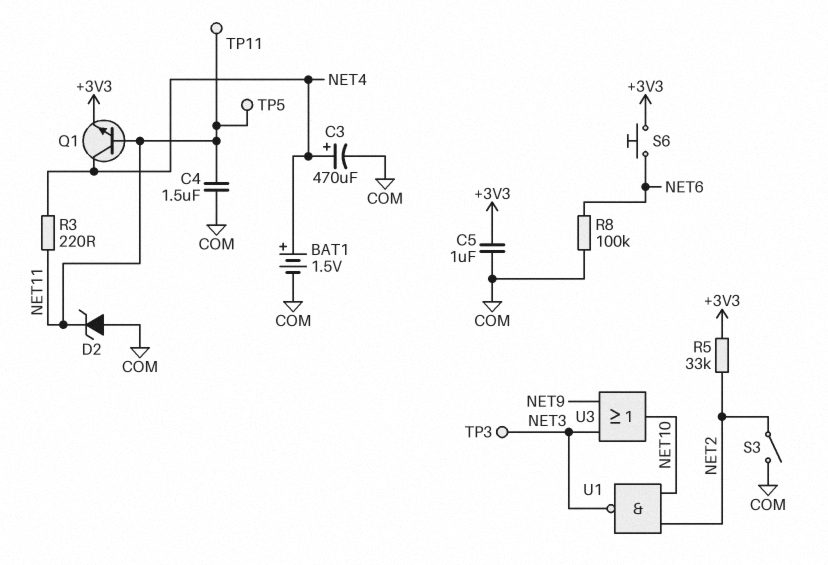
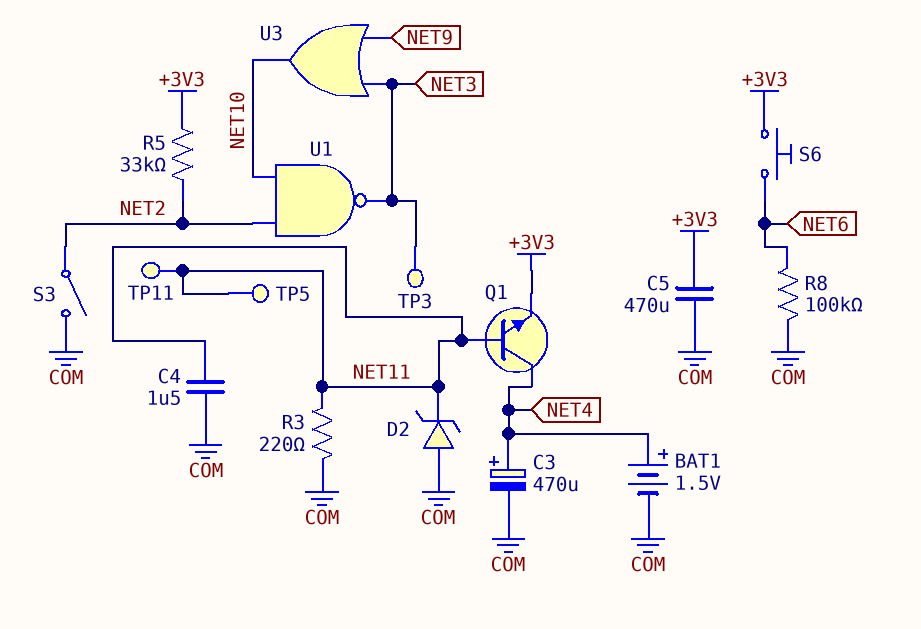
C5: 1uF (+3V3, COM) -> 470uF (+3V3, COM)
R3: 220 (NET4, NET11) -> 220 (COM, NET11)

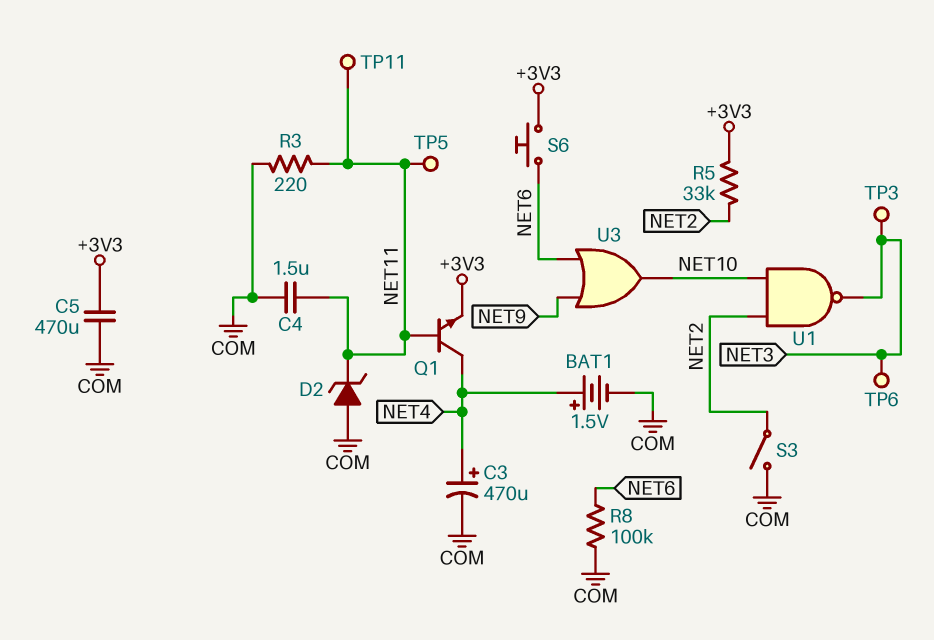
TP6: none -> test point (NET3)
U3: OR (in NET3, in NET9, out NET10) -> OR (in NET6, in NET9, out NET10)

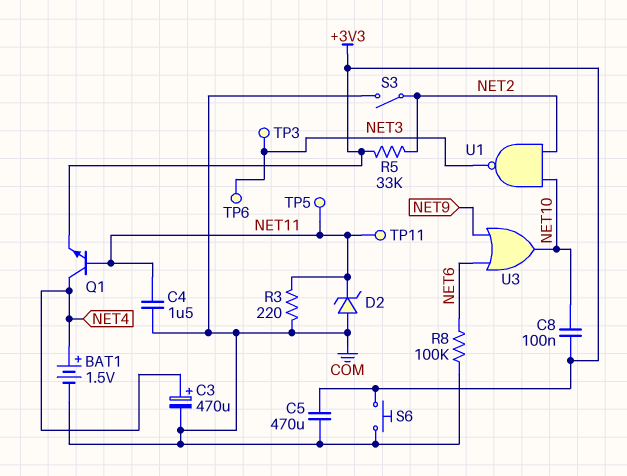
C8: none -> 100nF (+3V3, NET10)
S6: button (+3V3, NET6) -> button (+3V3, COM)

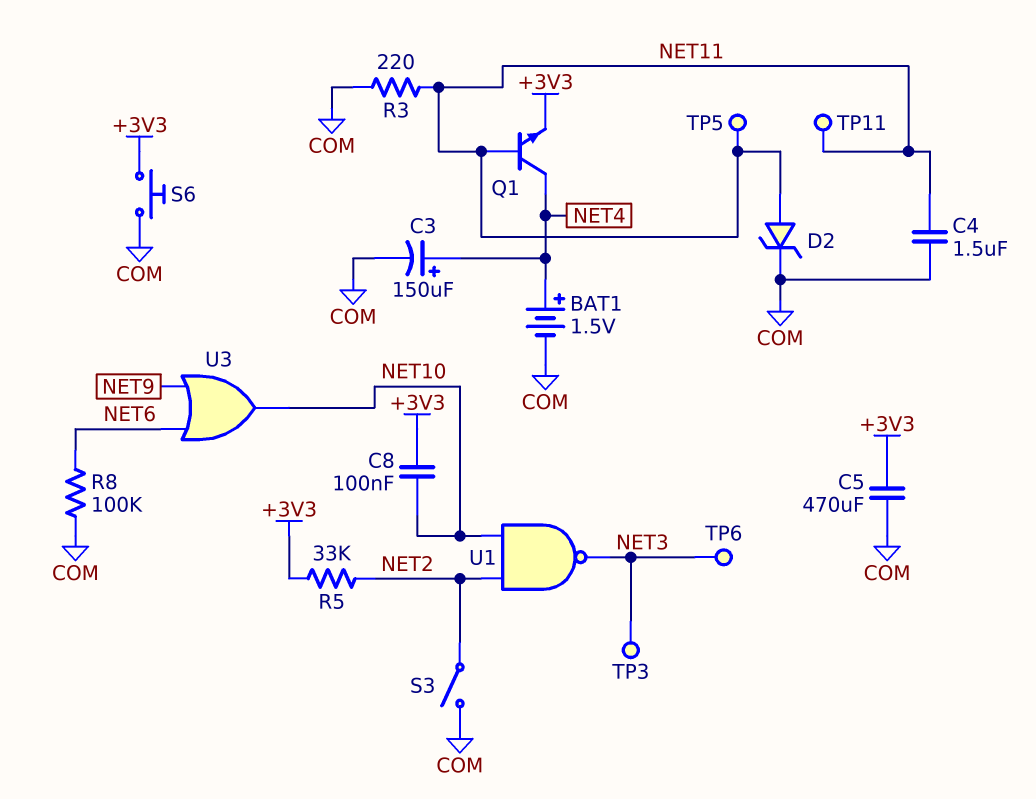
C3: 470uF (plus NET4, minus COM) -> 150uF (plus NET4, minus COM)
D2: zener (A COM, K NET11) -> zener (A NET11, K COM)

